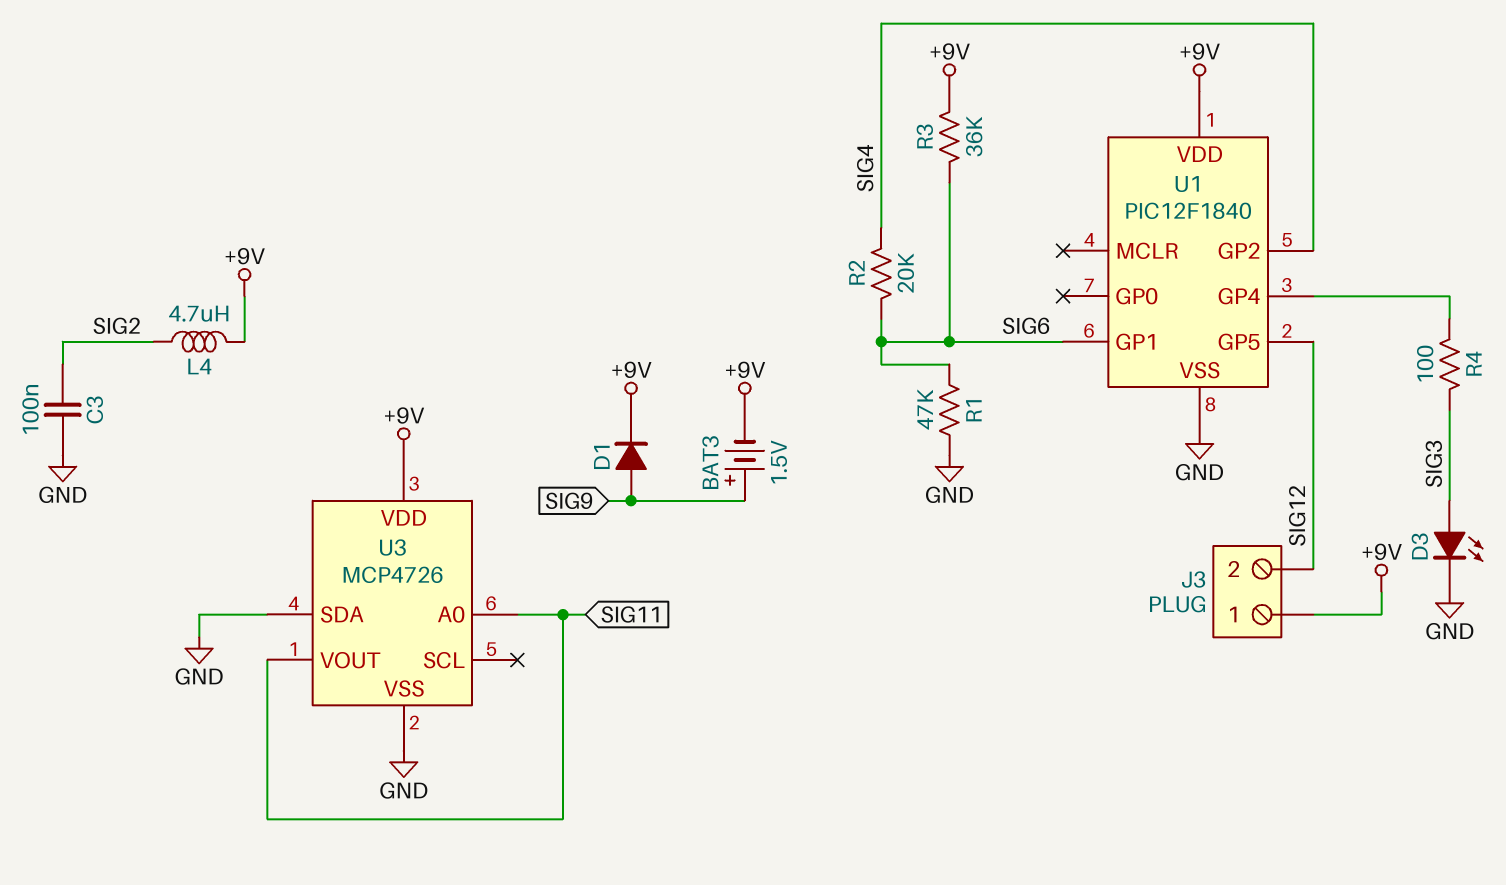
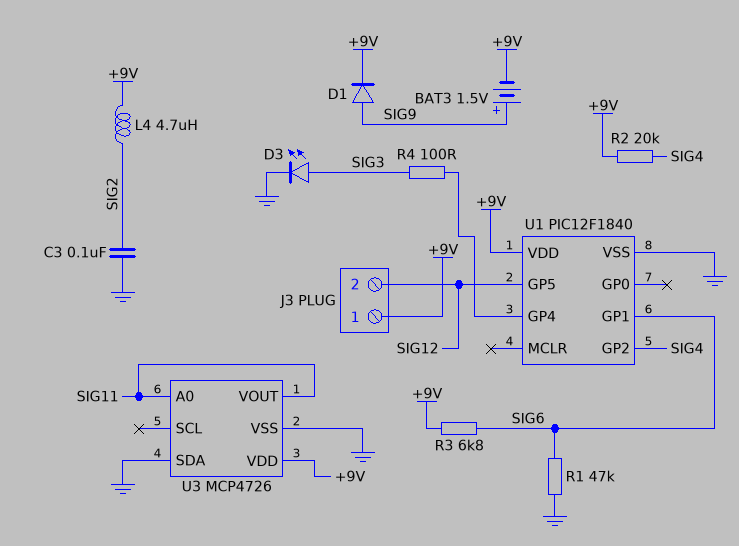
R2: 20k (SIG4, SIG6) -> 20k (+9V, SIG4)
R3: 36k (+9V, SIG6) -> 6.8k (+9V, SIG6)

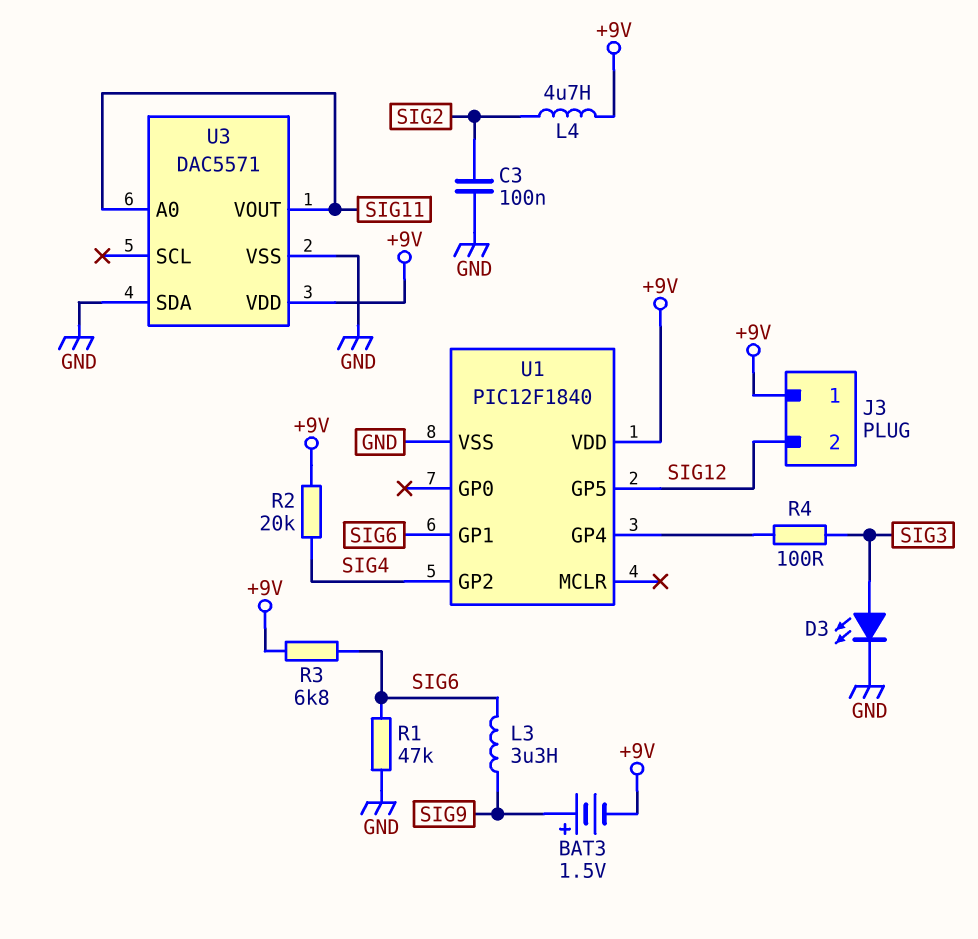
D1: diode (A SIG9, K +9V) -> none
L3: none -> 3.3uH (SIG6, SIG9)
U3: MCP4726 -> DAC5571

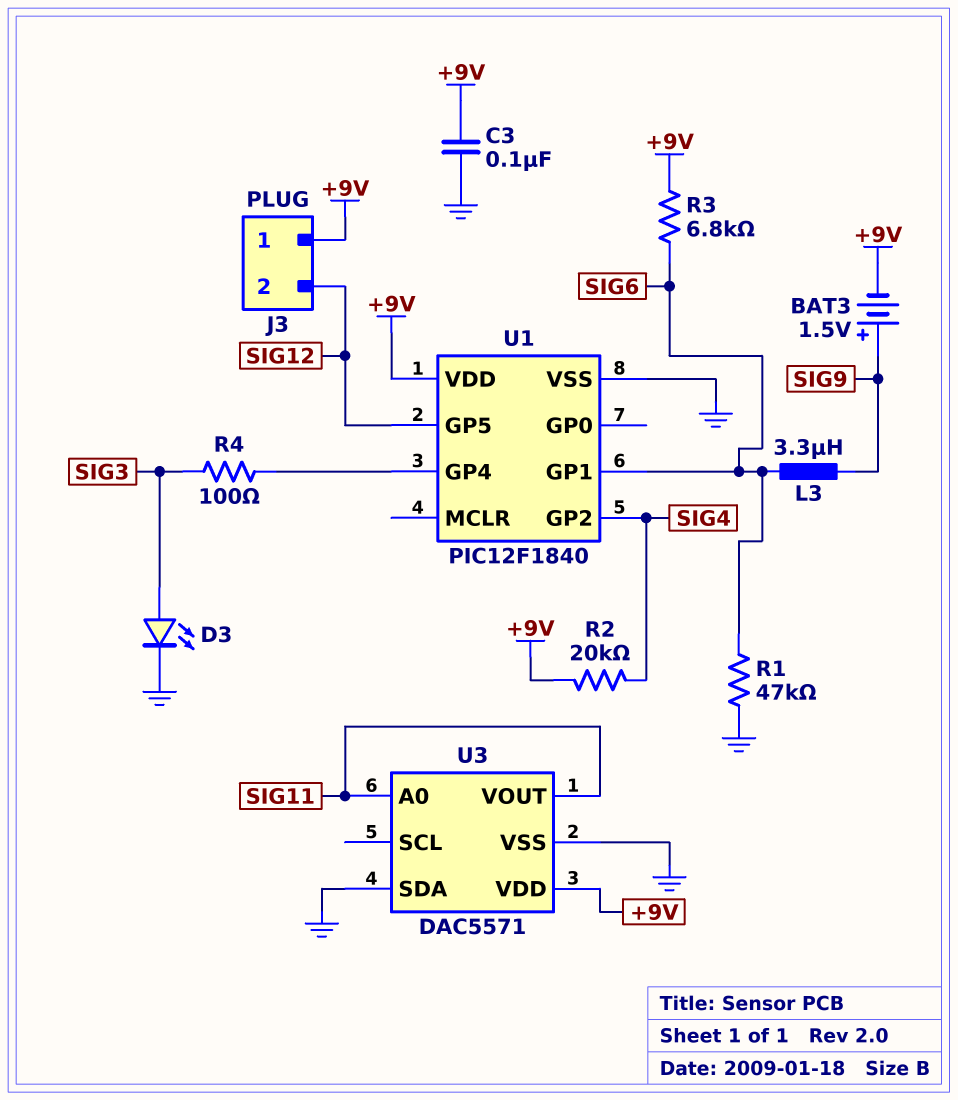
C3: 100nF (GND, SIG2) -> 100nF (+9V, GND)
L4: 4.7uH (+9V, SIG2) -> none

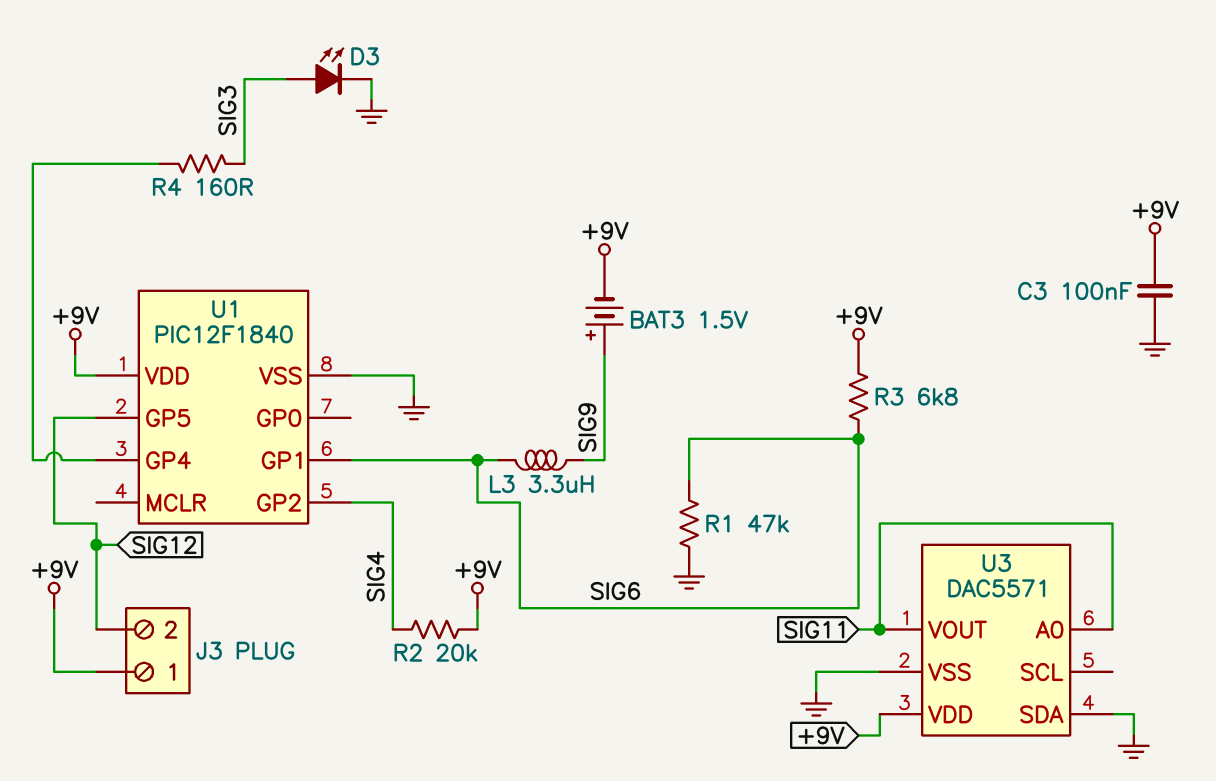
R4: 100 (SIG3, U1/GP4) -> 160 (SIG3, U1/GP4)

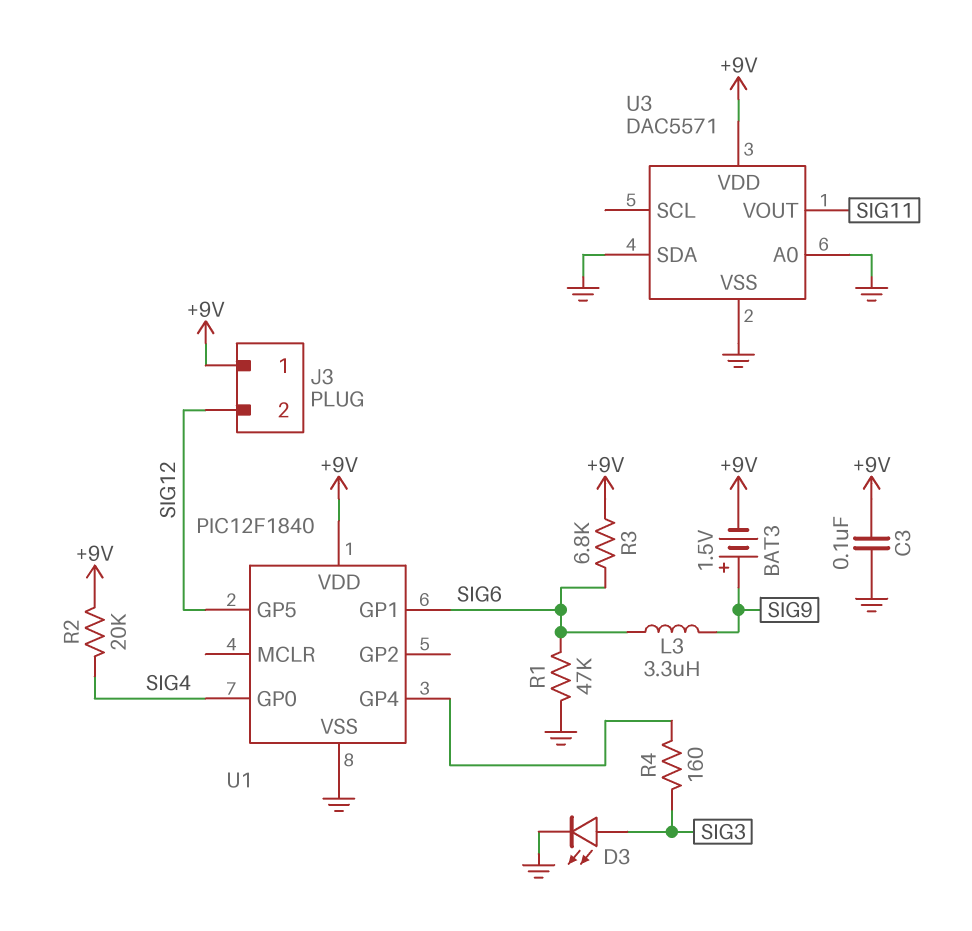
U1 pin GP0: none -> SIG4
U1 pin GP2: SIG4 -> none
U3 pin A0: SIG11 -> GND

